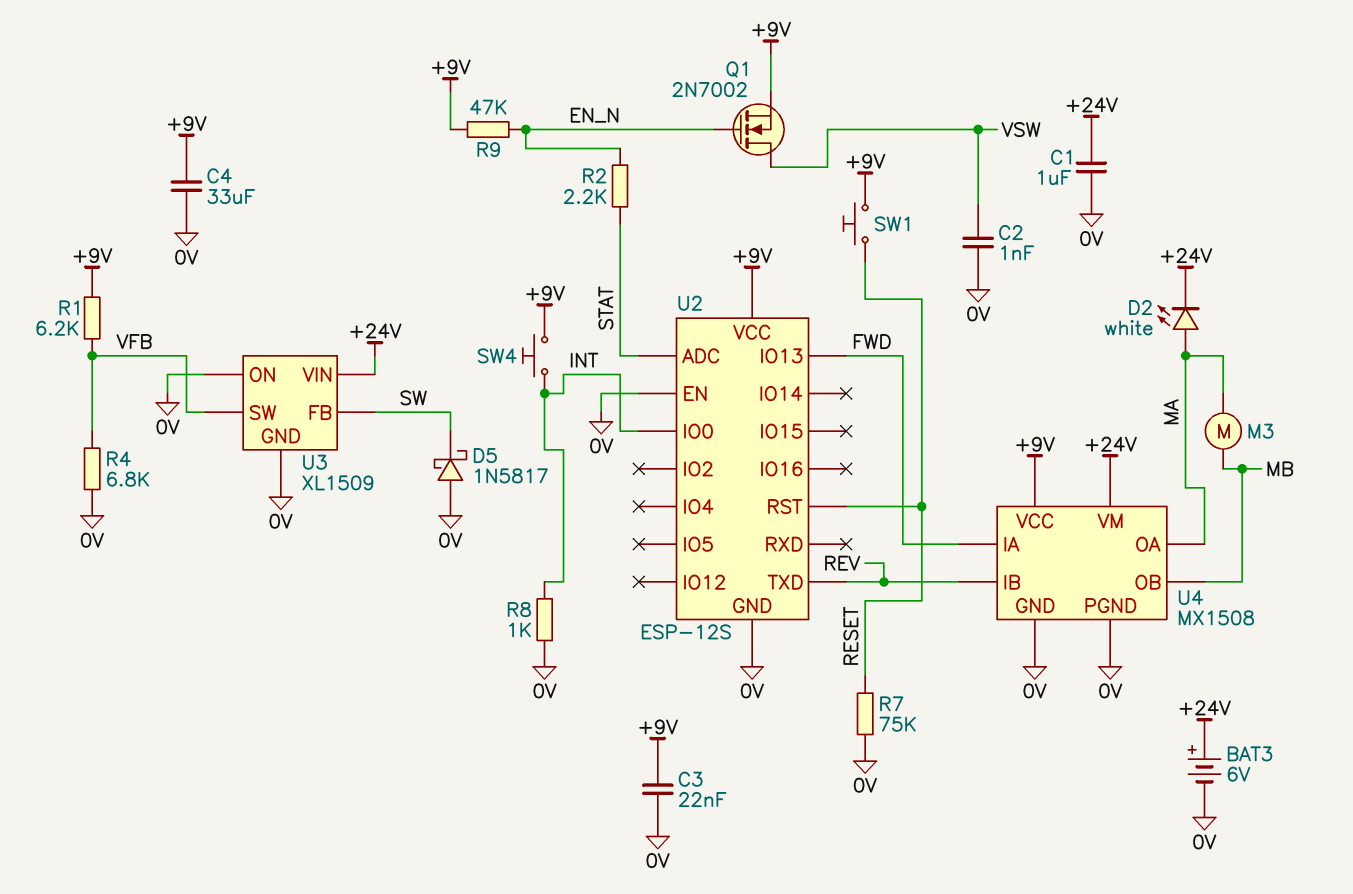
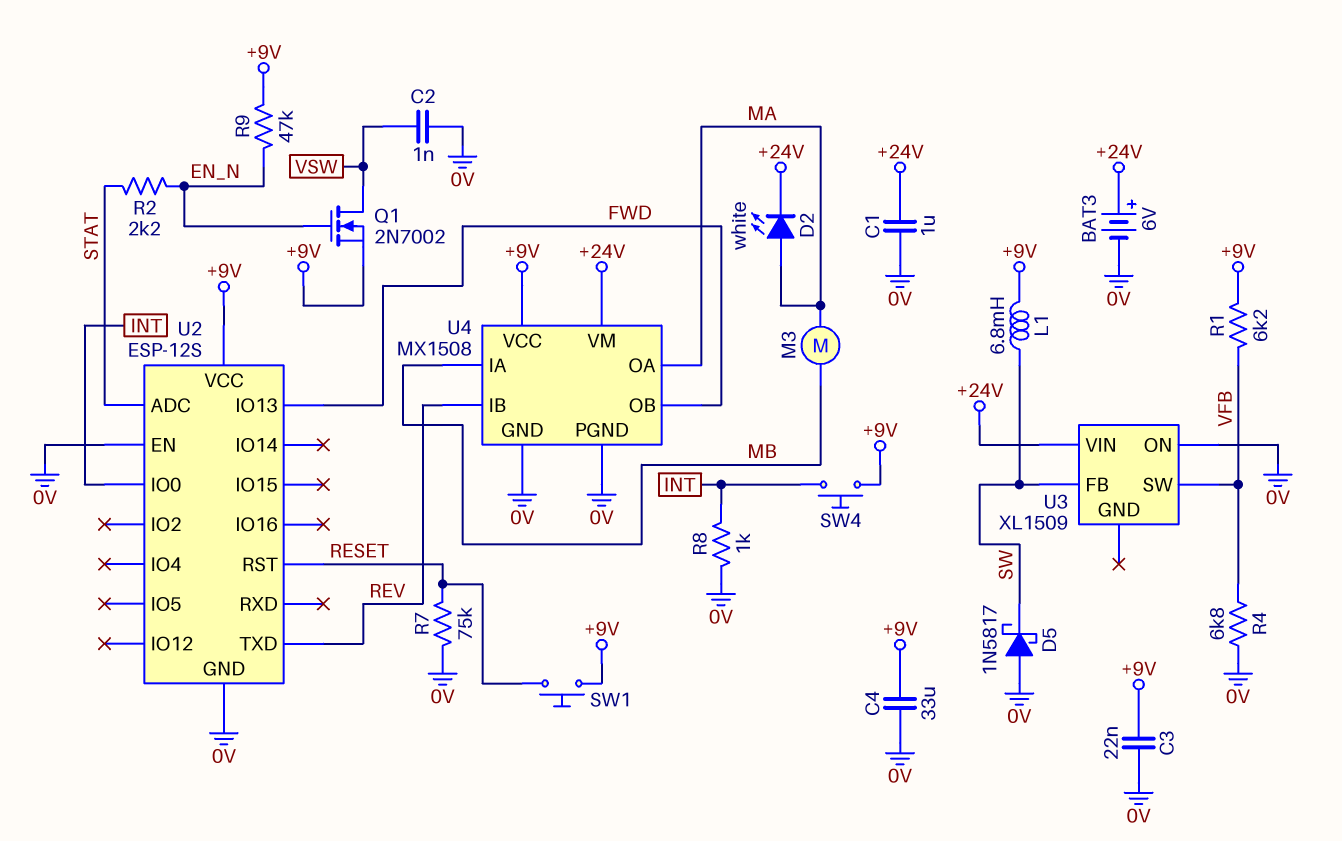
L1: none -> 6.8mH (+9V, SW)
U3 pin GND: 0V -> none
U4 pin IA: FWD -> MB
U4 pin OB: MB -> FWD

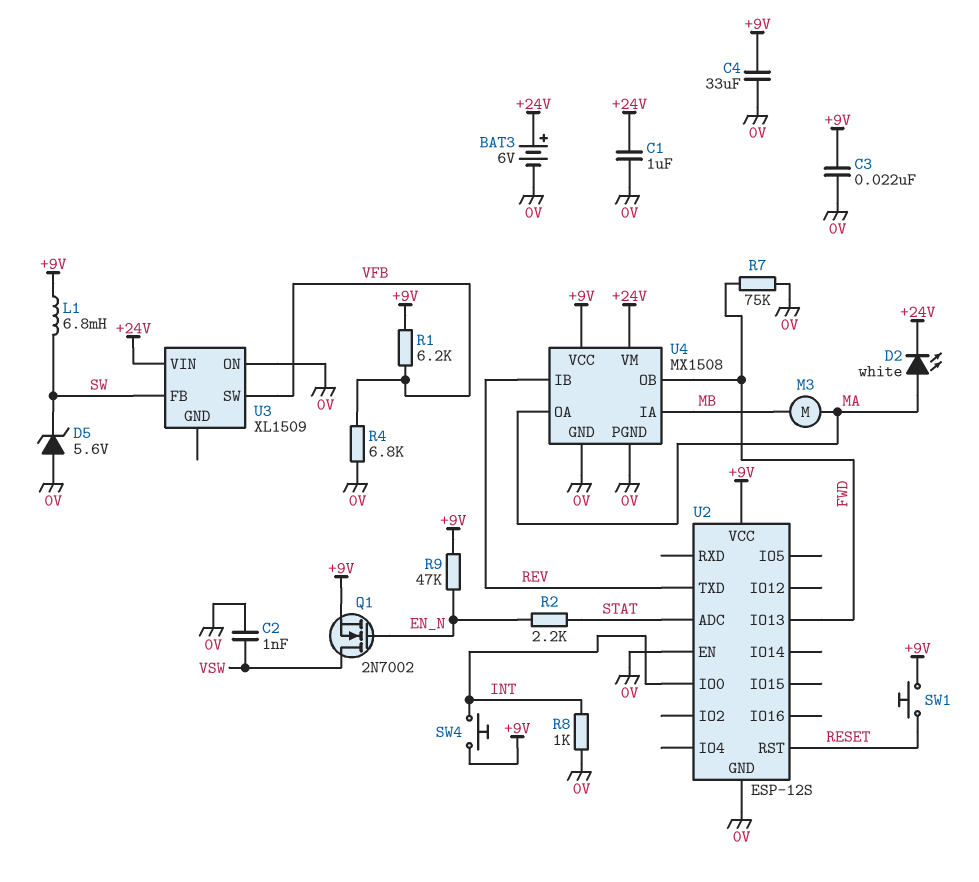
D5: schottky 1N5817 (A 0V, K SW) -> zener 5.6V (A 0V, K SW)
R7: 75k (0V, RESET) -> 75k (0V, FWD)

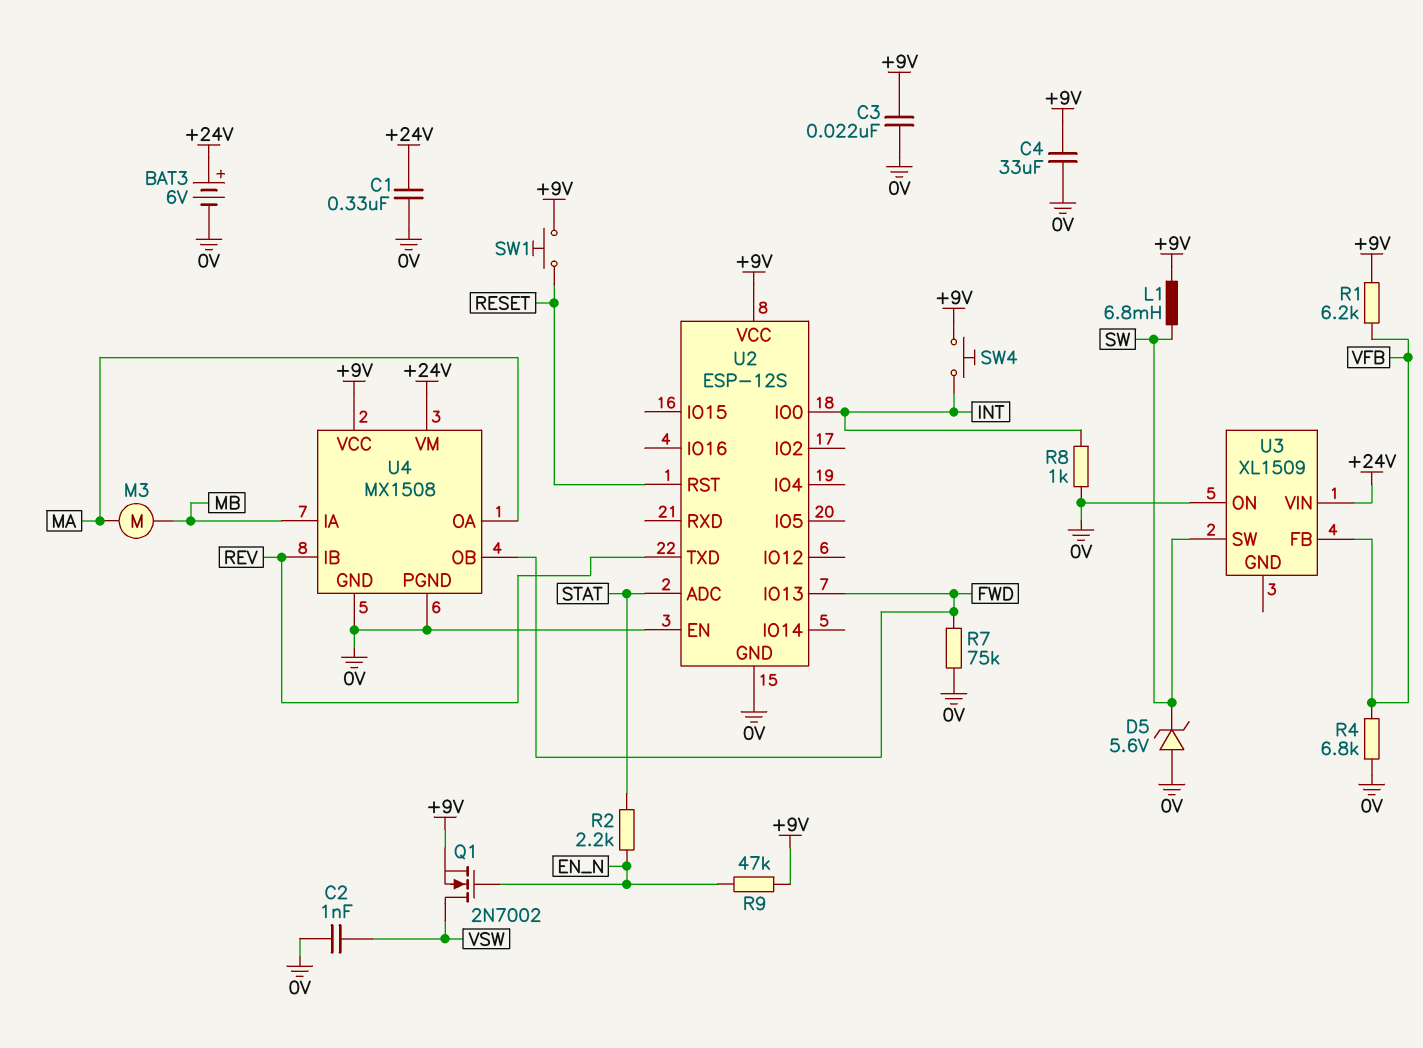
C1: 1uF (+24V, 0V) -> 330nF (+24V, 0V)
D2: LED white (A MA, K +24V) -> none
U3 pin FB: SW -> VFB
U3 pin SW: VFB -> SW

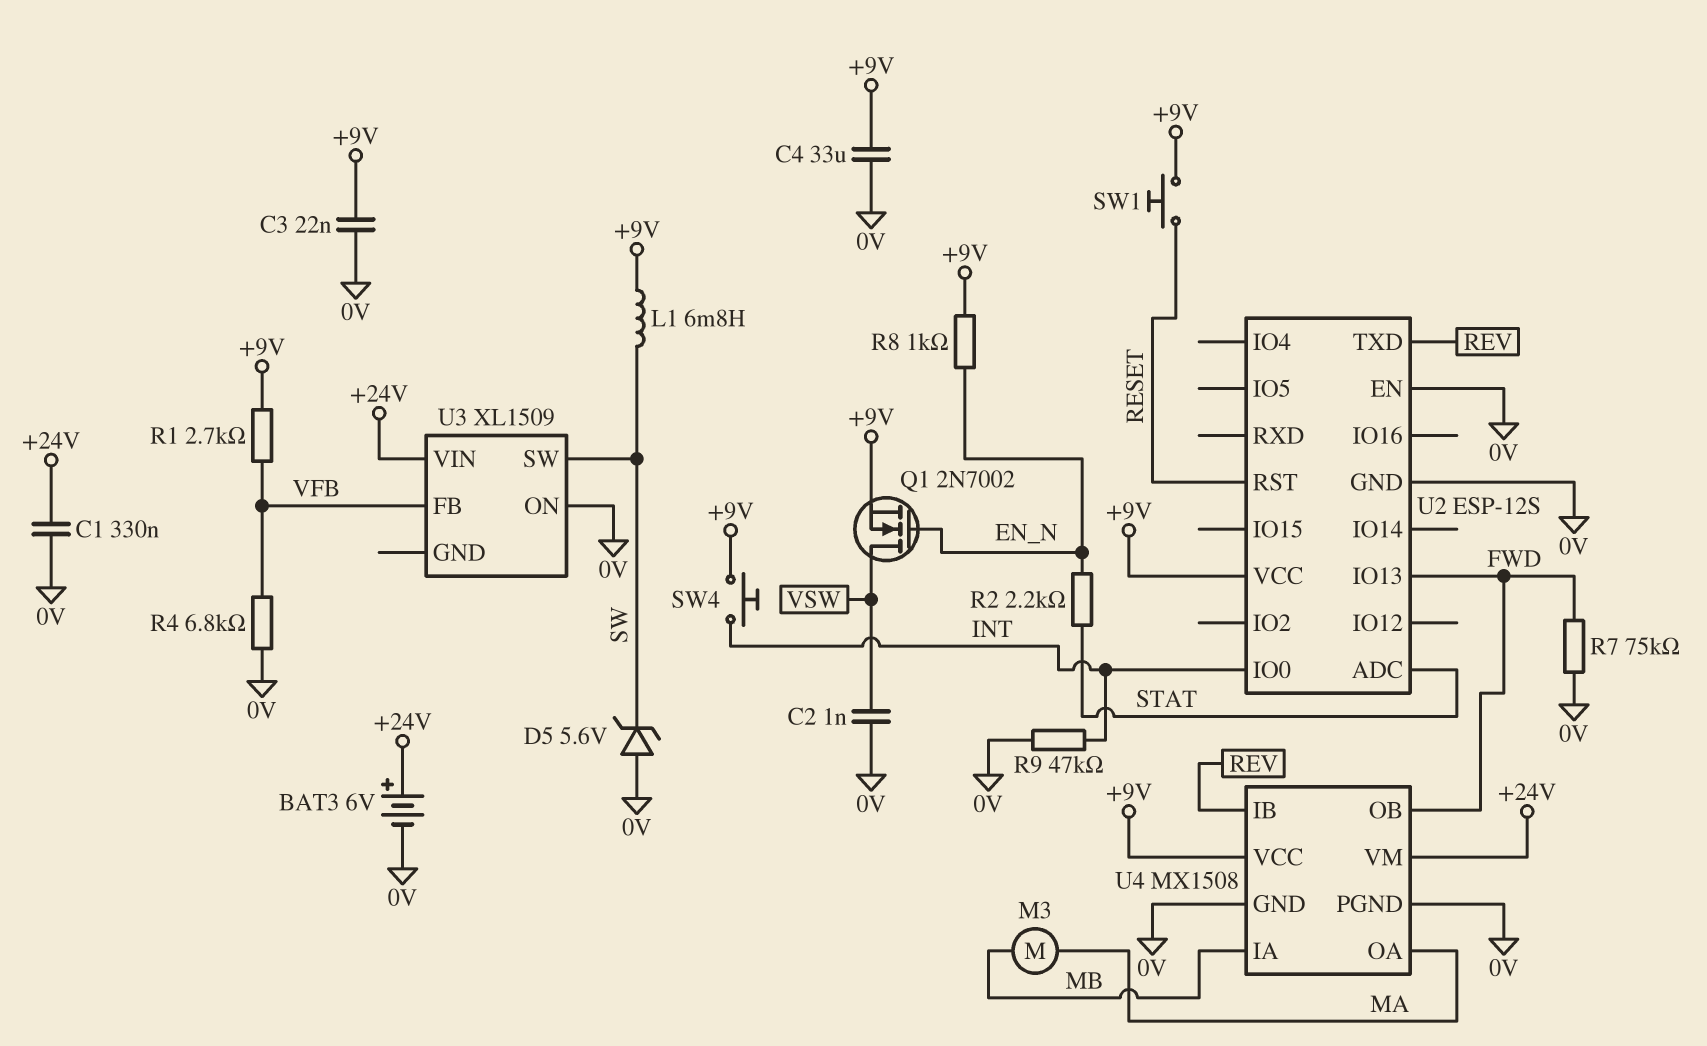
R1: 6.2k (+9V, VFB) -> 2.7k (+9V, VFB)
R8: 1k (0V, INT) -> 1k (+9V, EN_N)
R9: 47k (+9V, EN_N) -> 47k (0V, INT)

